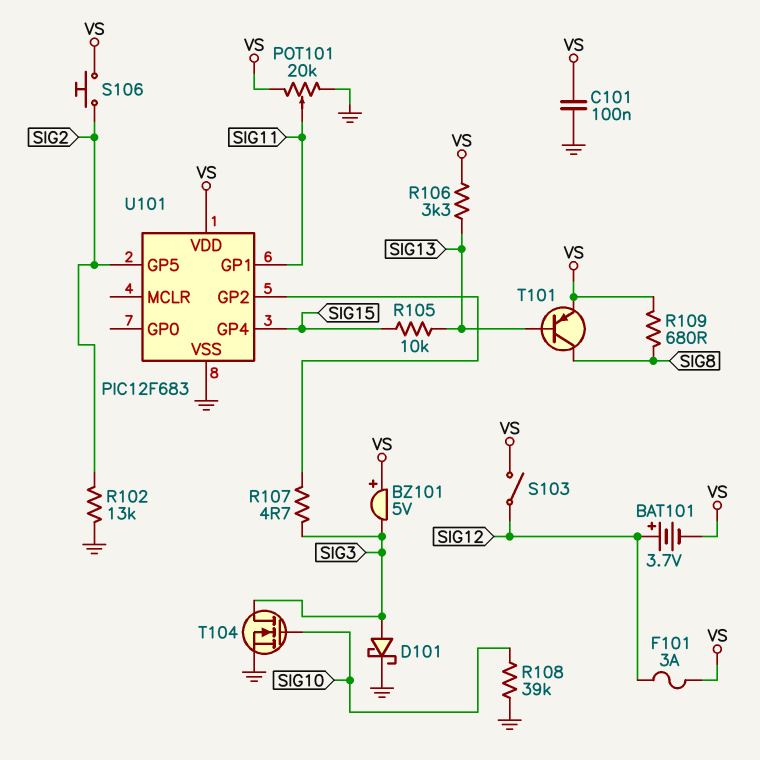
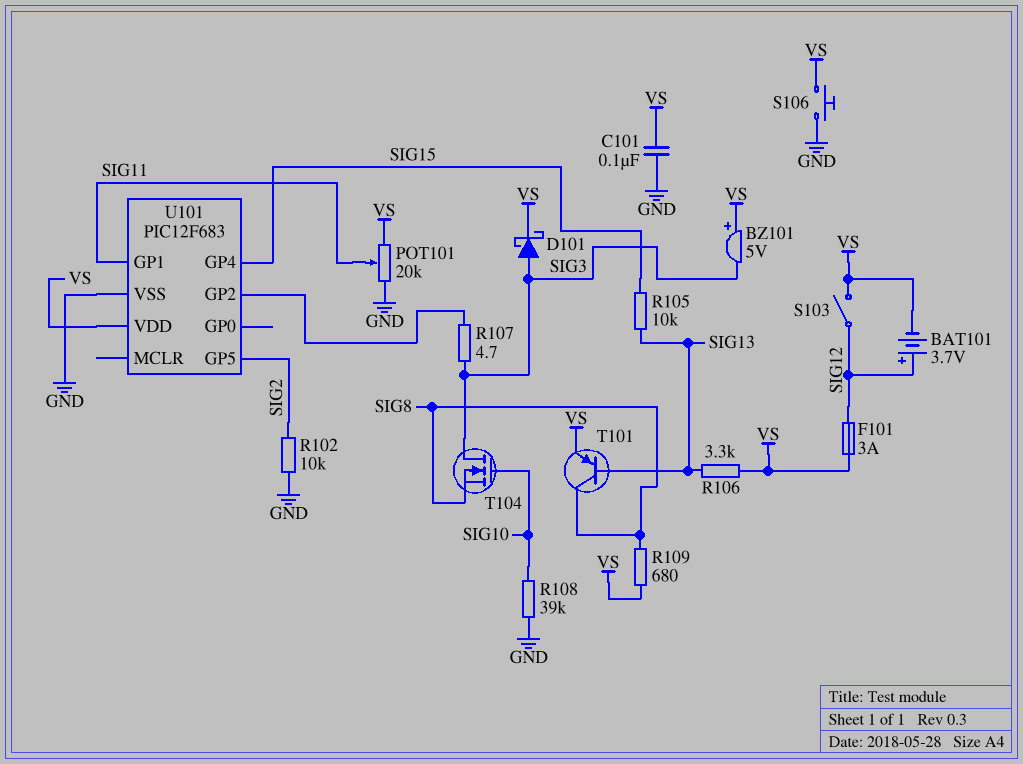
D101: schottky (A SIG3, K GND) -> schottky (A SIG3, K VS)
R102: 13k (GND, SIG2) -> 10k (GND, SIG2)
S106: button (SIG2, VS) -> button (GND, VS)
T104: NMOS (G SIG10, D SIG3, S GND) -> NMOS (G SIG10, D SIG3, S SIG8)

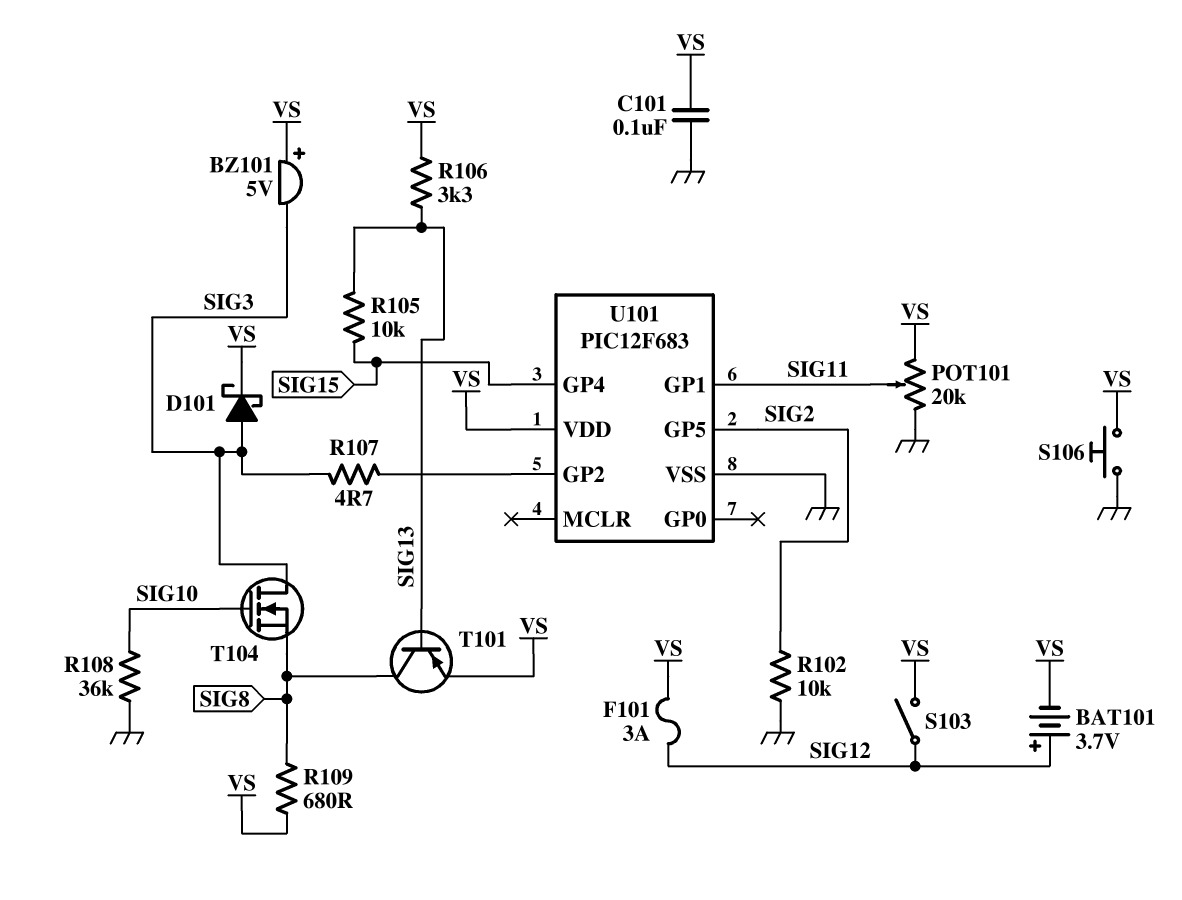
R108: 39k (GND, SIG10) -> 36k (GND, SIG10)

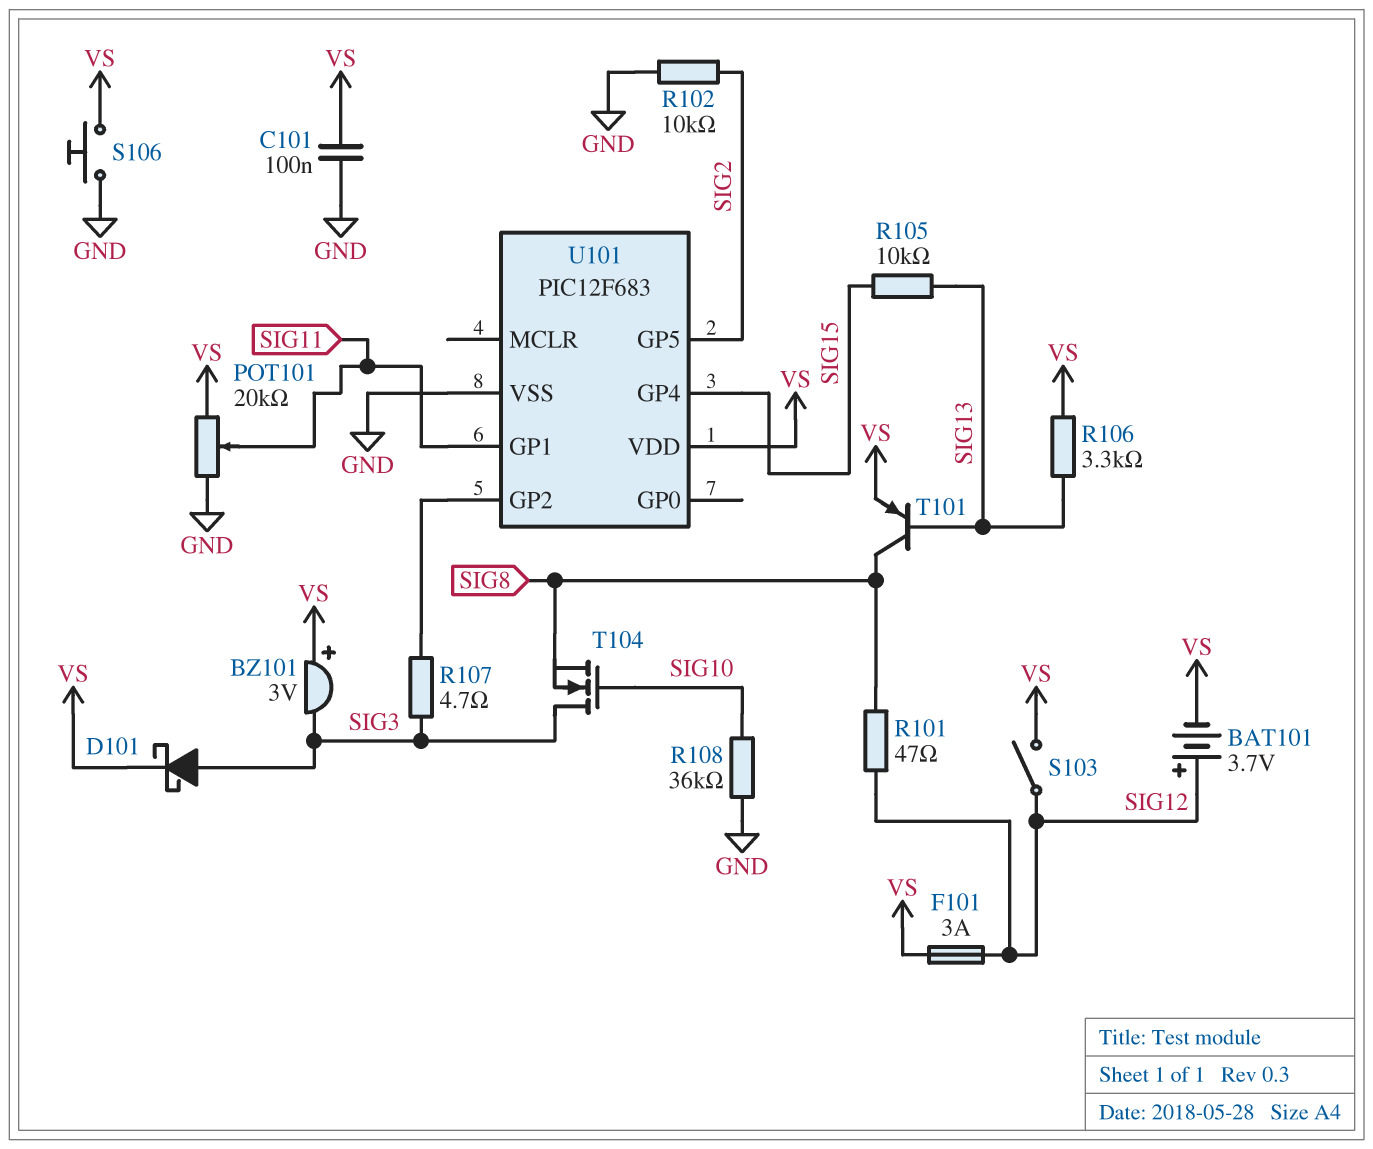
BZ101: buzzer 5V (plus VS, minus SIG3) -> buzzer 3V (plus VS, minus SIG3)
R101: none -> 47 (SIG8, SIG12)
R109: 680 (SIG8, VS) -> none

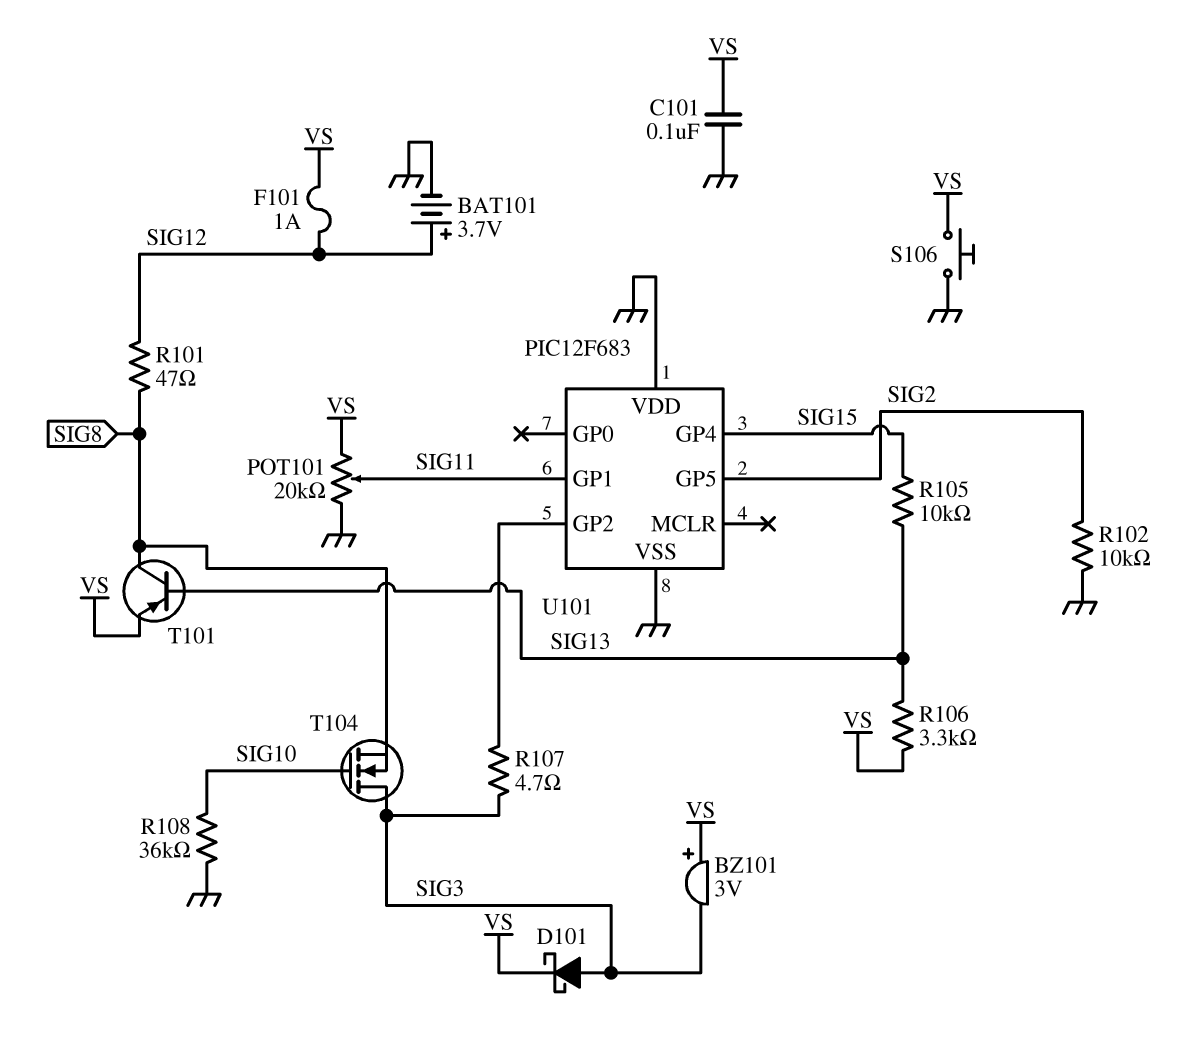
BAT101: 3.7V (plus SIG12, minus VS) -> 3.7V (plus SIG12, minus GND)
F101: 3A (SIG12, VS) -> 1A (SIG12, VS)
S103: switch (SIG12, VS) -> none
U101 pin VDD: VS -> GND

